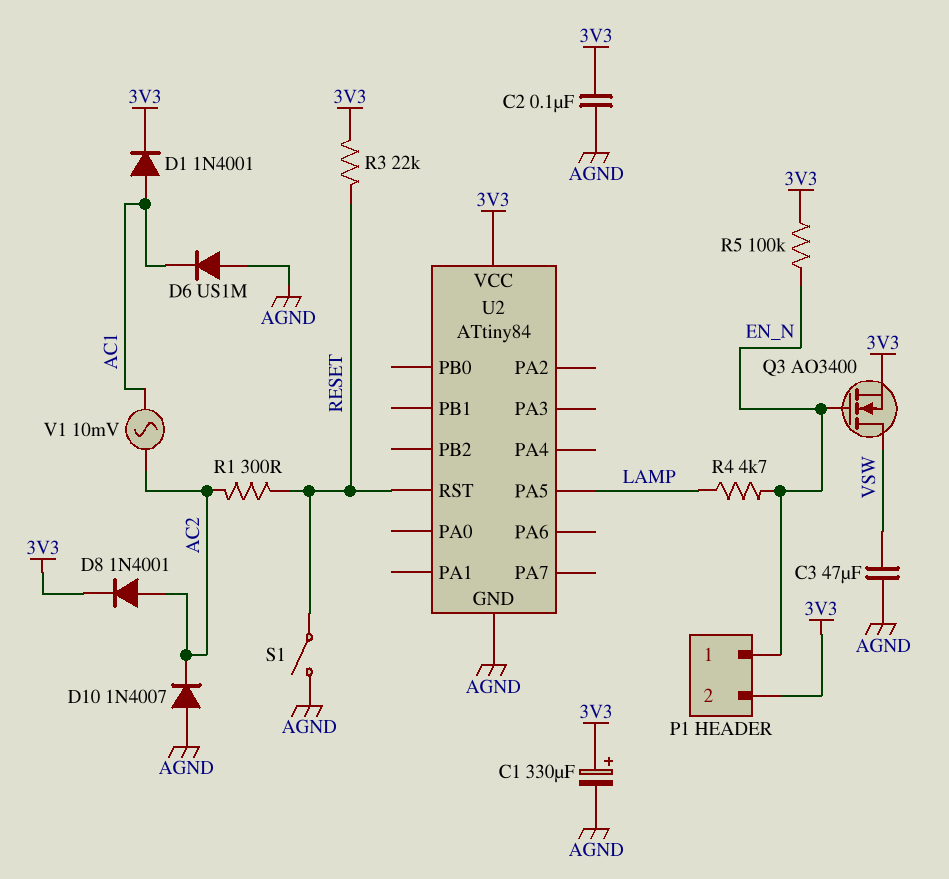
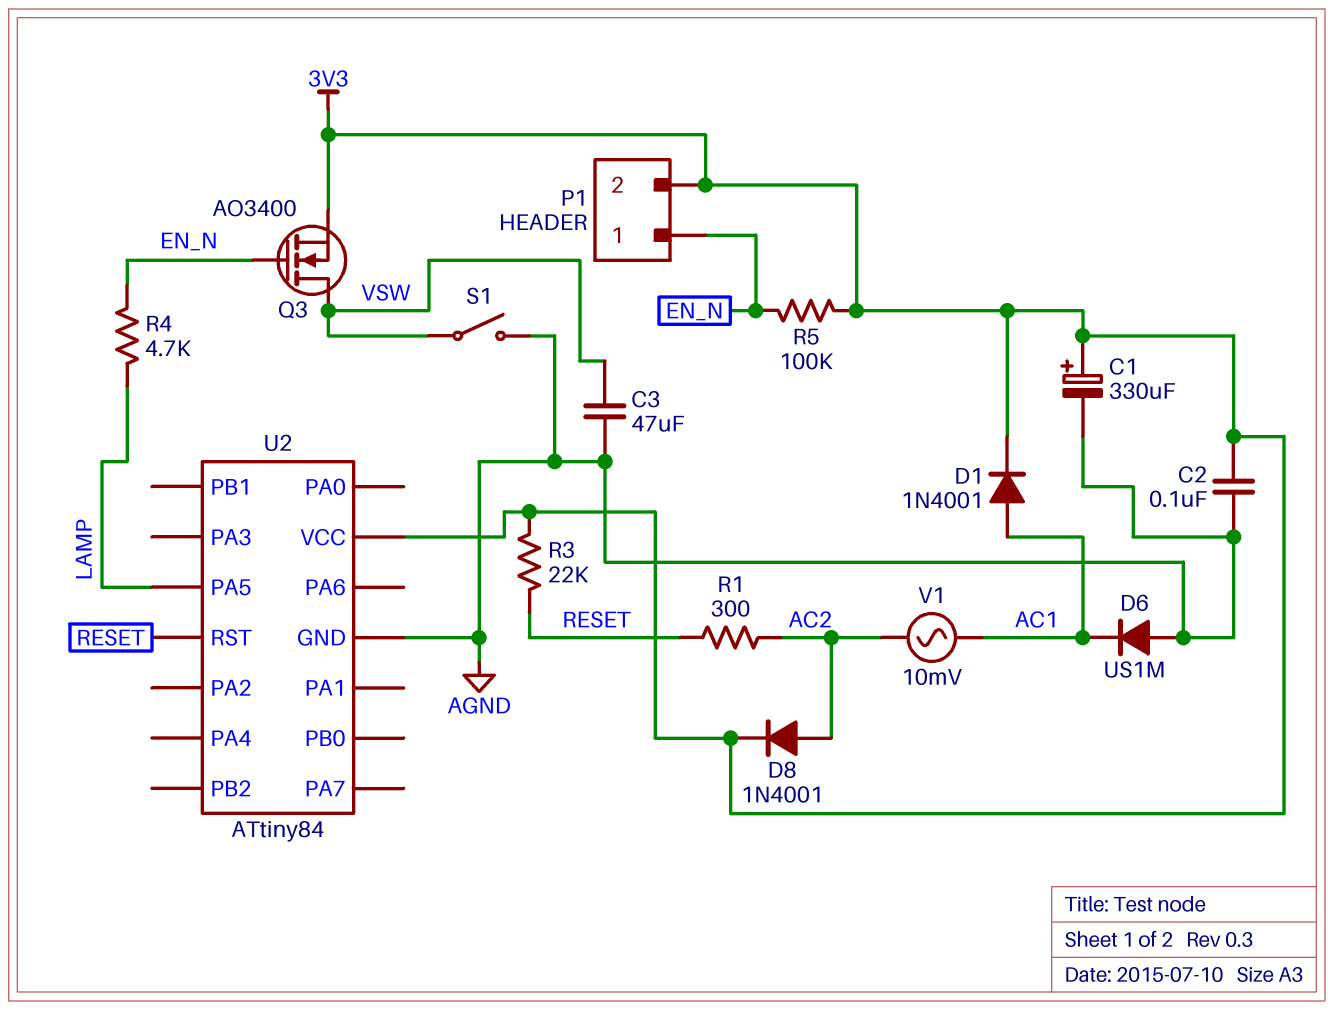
D10: diode 1N4007 (A AGND, K AC2) -> none
S1: switch (AGND, RESET) -> switch (AGND, VSW)

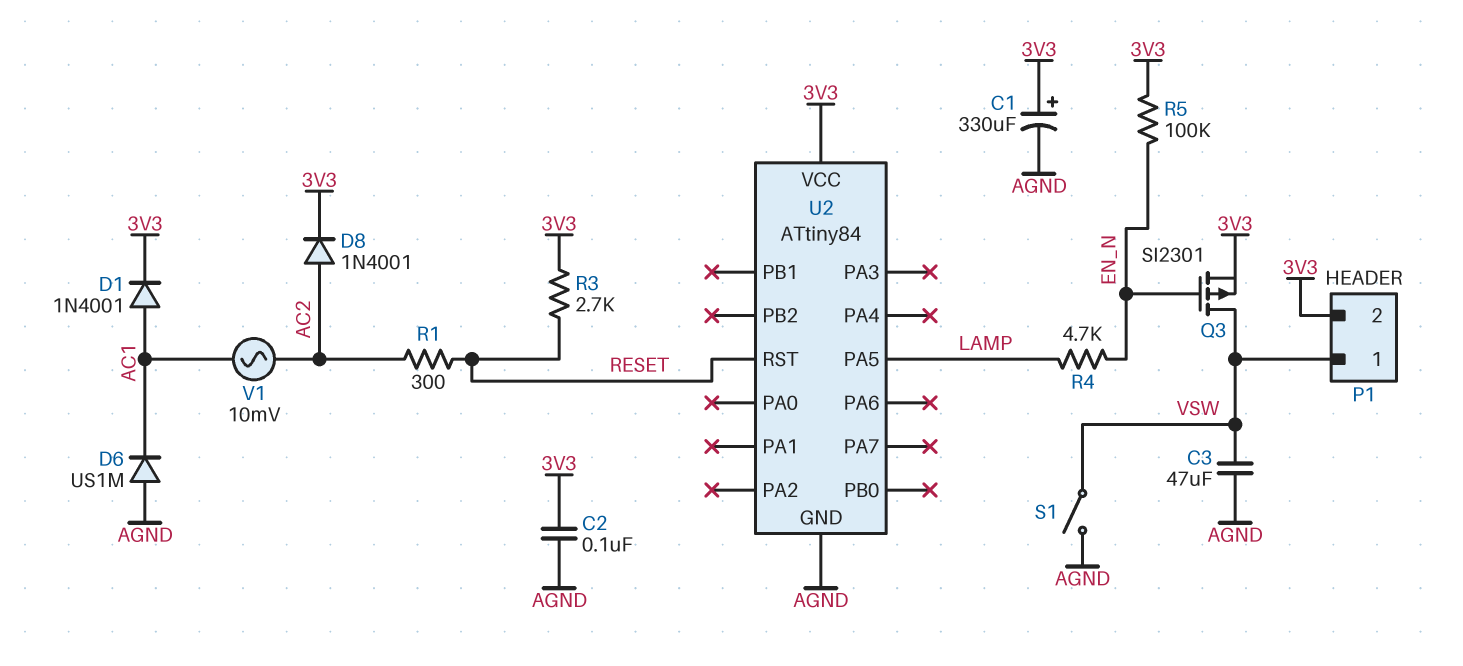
P1 pin 1: EN_N -> VSW
Q3: NMOS AO3400 (G EN_N, D VSW, S 3V3) -> PMOS SI2301 (G EN_N, D VSW, S 3V3)
R3: 22k (3V3, RESET) -> 2.7k (3V3, RESET)

